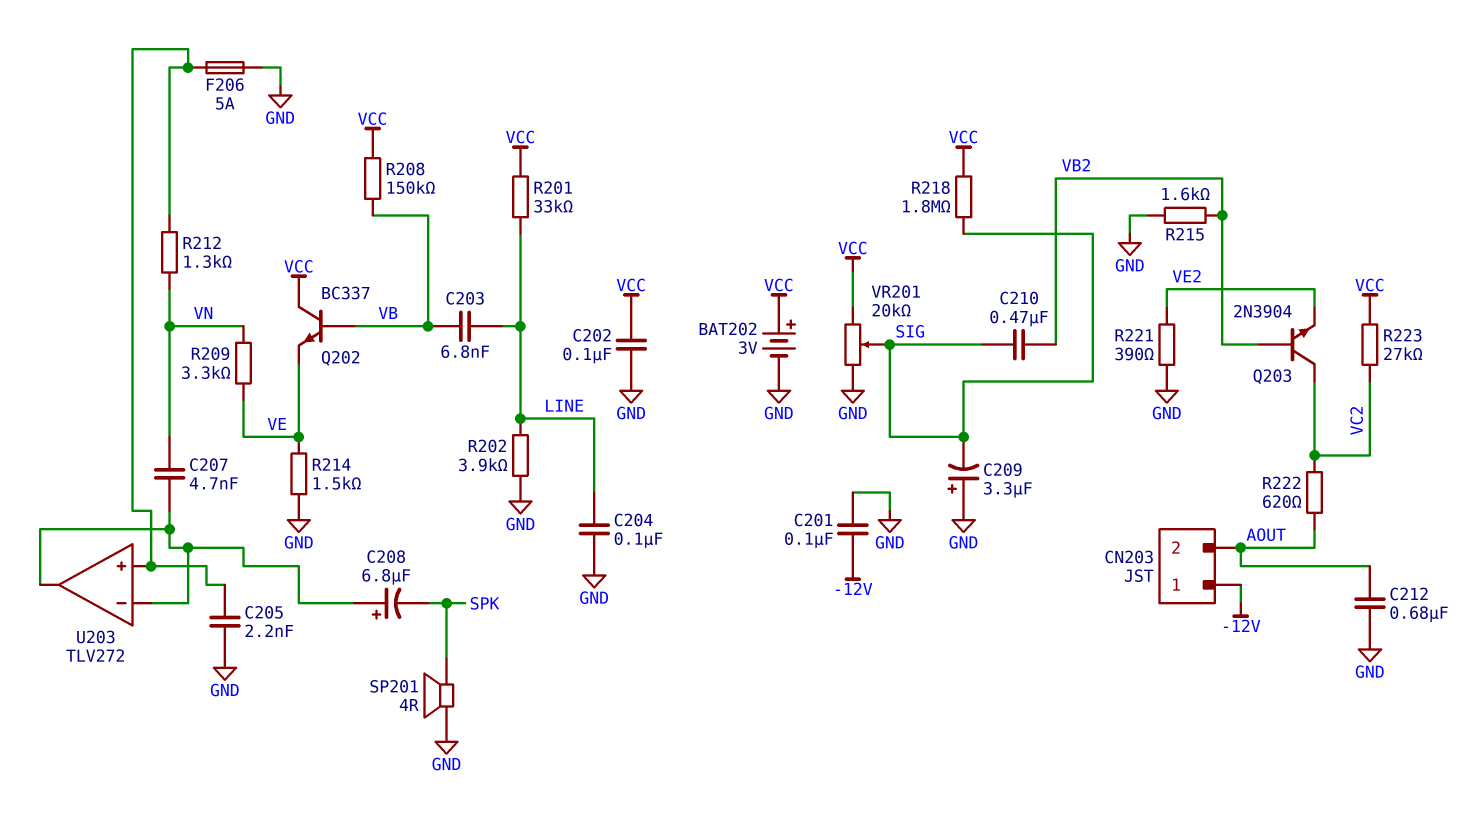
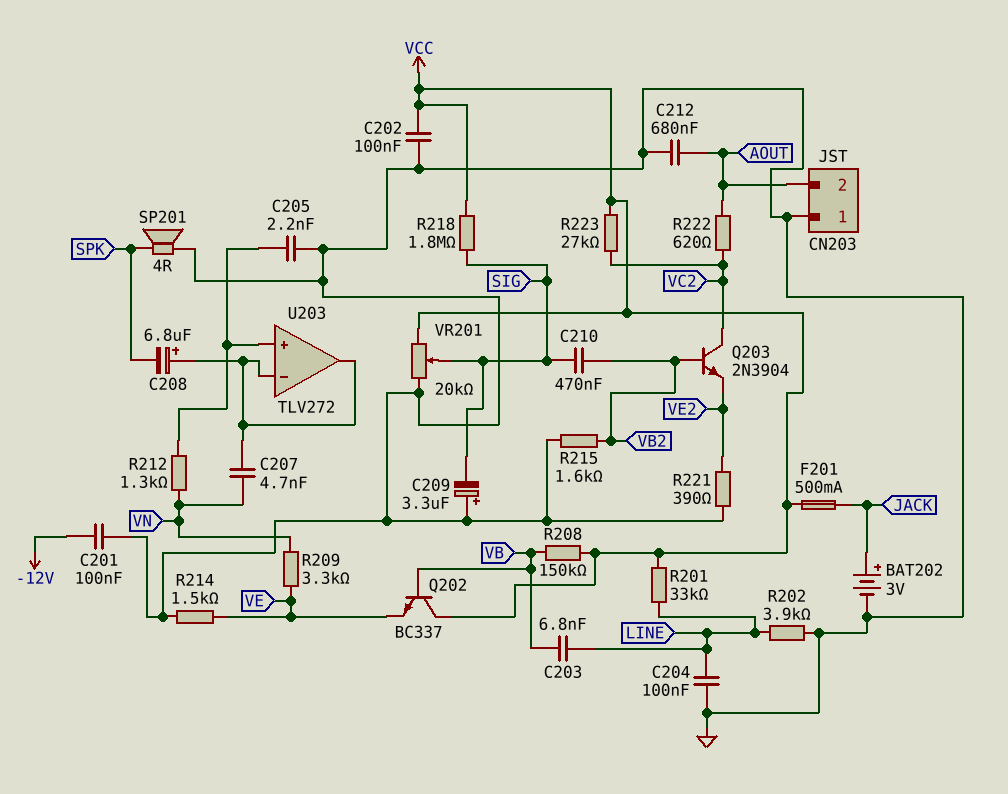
BAT202: 3V (plus VCC, minus GND) -> 3V (plus JACK, minus GND)
CN203 pin 1: -12V -> GND
F201: none -> 500mA (JACK, VCC)
F206: 5A (GND, U203/in+) -> none

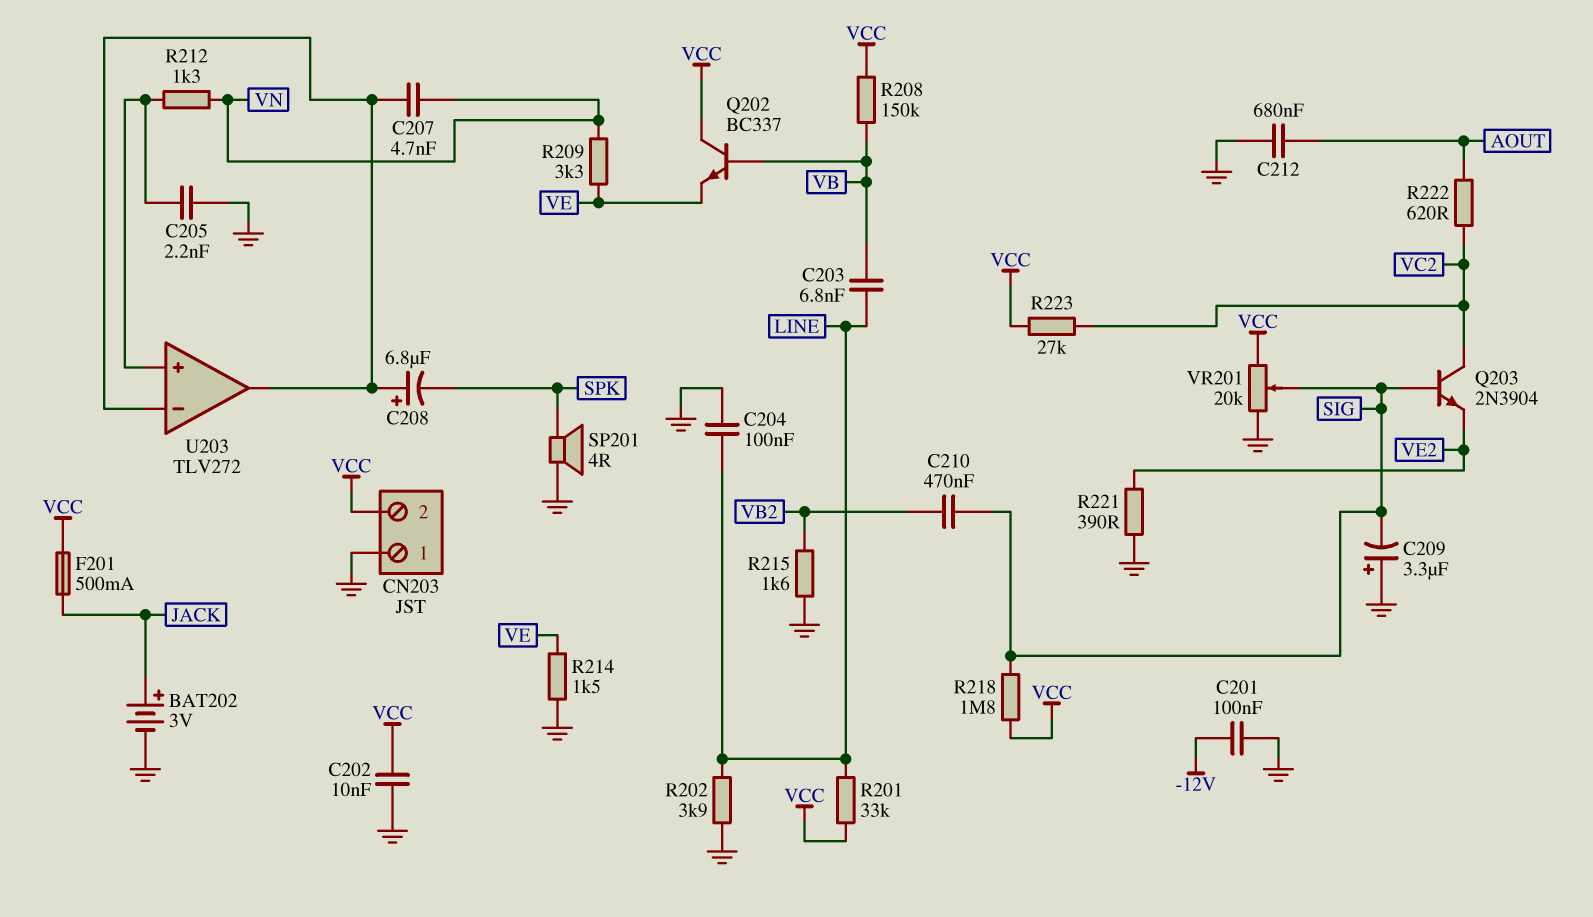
C202: 100nF (GND, VCC) -> 10nF (GND, VCC)
CN203 pin 2: AOUT -> VCC
Q203: NPN 2N3904 (B VB2, C VC2, E VE2) -> NPN 2N3904 (B SIG, C VC2, E VE2)

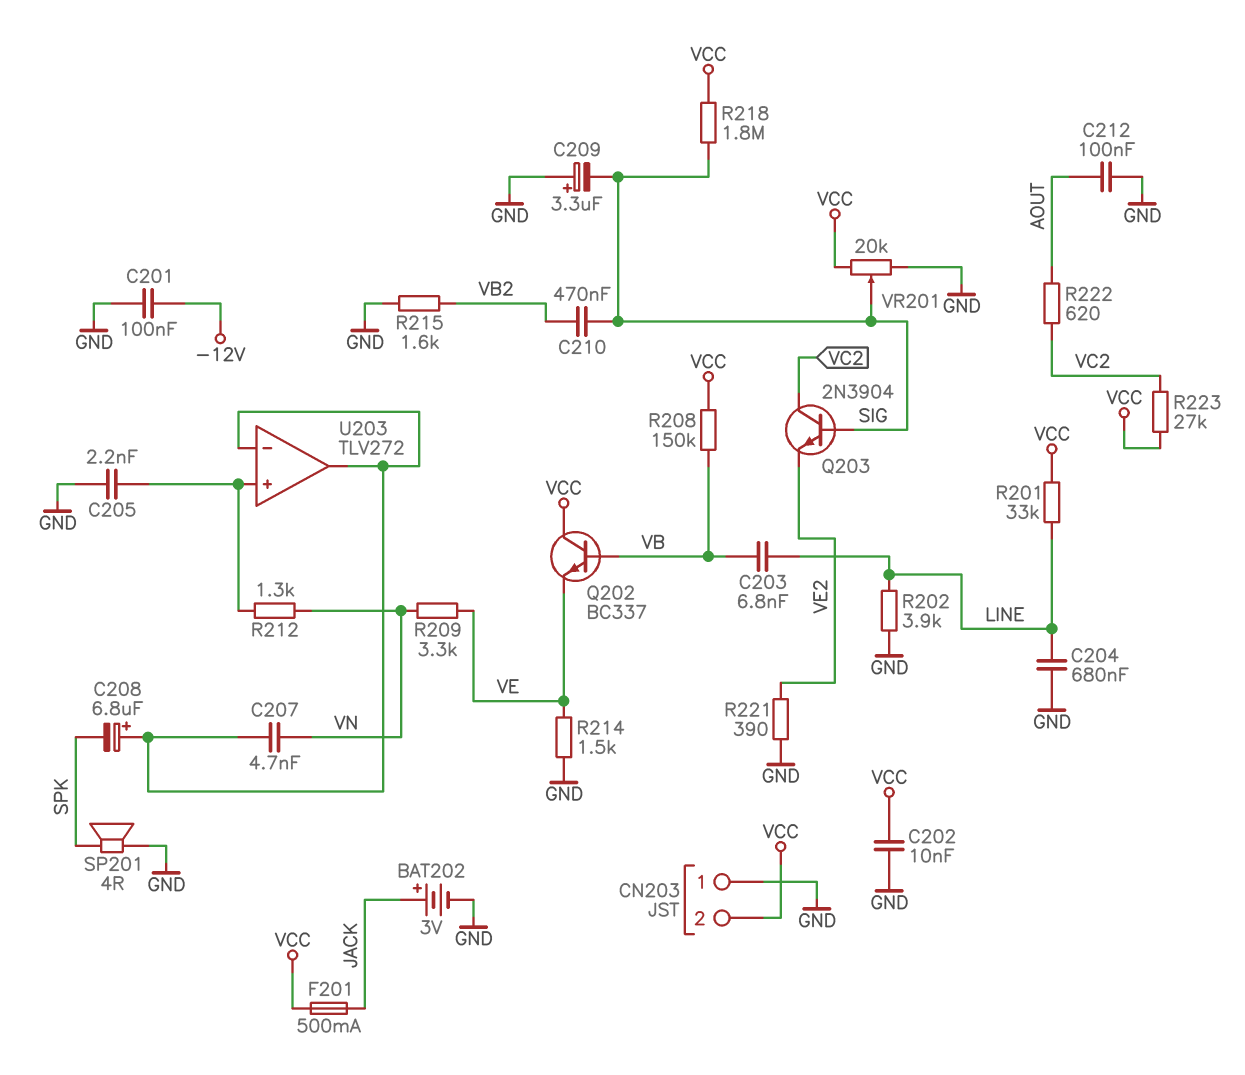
C204: 100nF (GND, LINE) -> 680nF (GND, LINE)
C212: 680nF (AOUT, GND) -> 100nF (AOUT, GND)

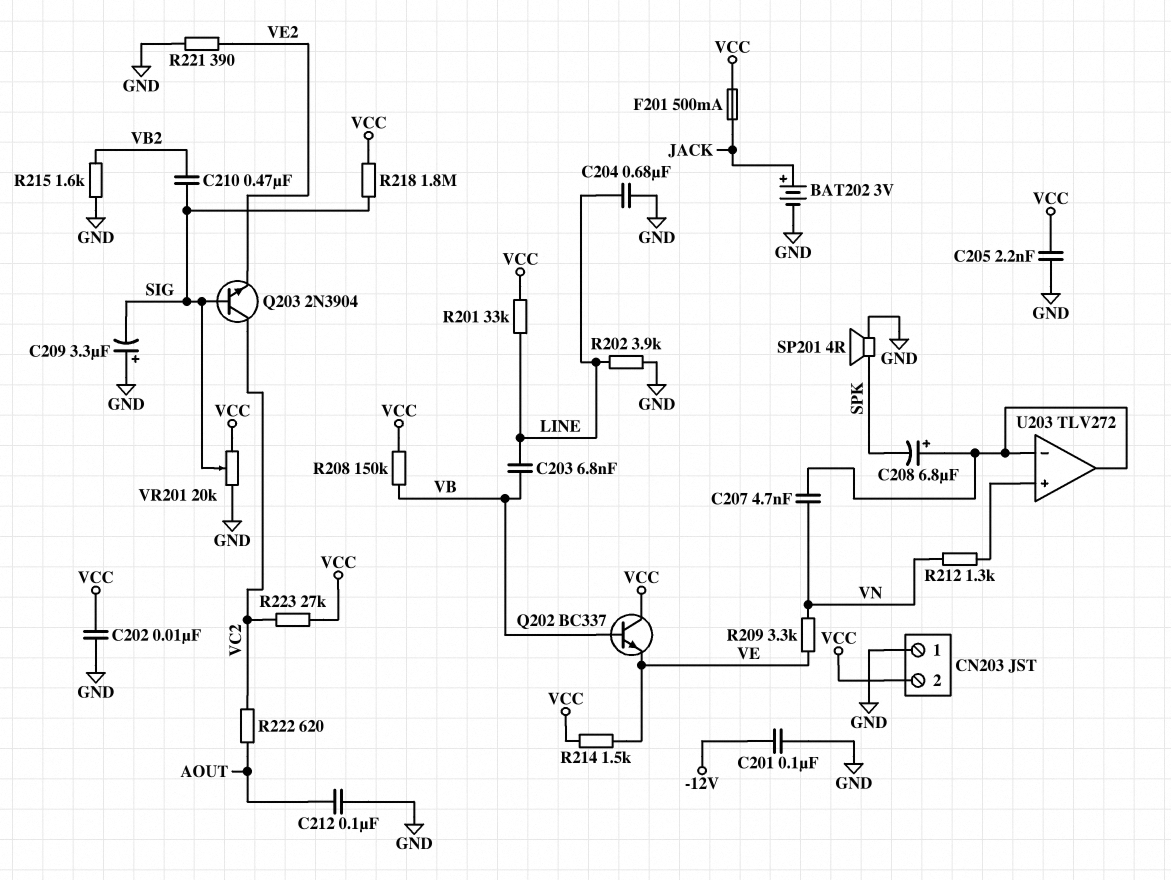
C205: 2.2nF (GND, U203/in+) -> 2.2nF (GND, VCC)
R214: 1.5k (GND, VE) -> 1.5k (VCC, VE)

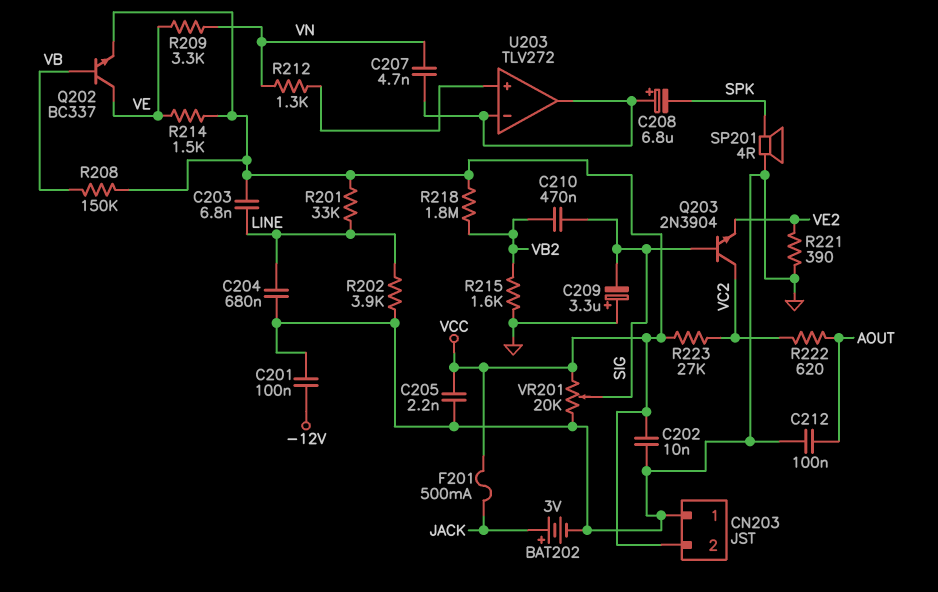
C203: 6.8nF (LINE, VB) -> 6.8nF (LINE, VCC)
Q202: NPN BC337 (B VB, C VCC, E VE) -> NPN BC337 (B VB, C VE, E VCC)
R218: 1.8M (SIG, VCC) -> 1.8M (VB2, VCC)

